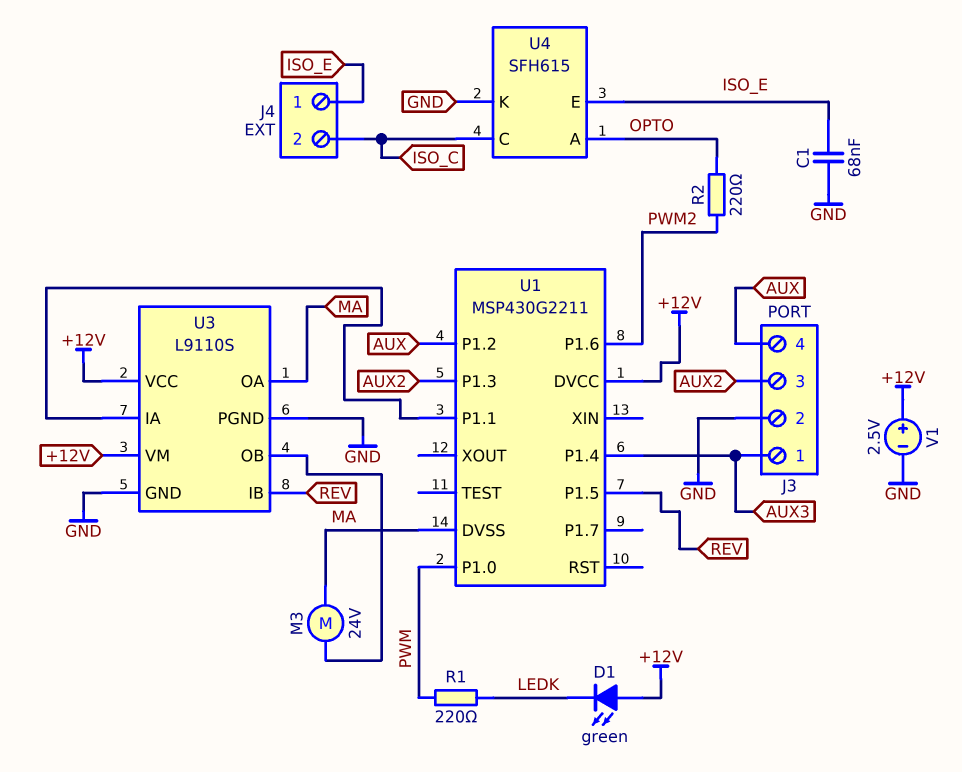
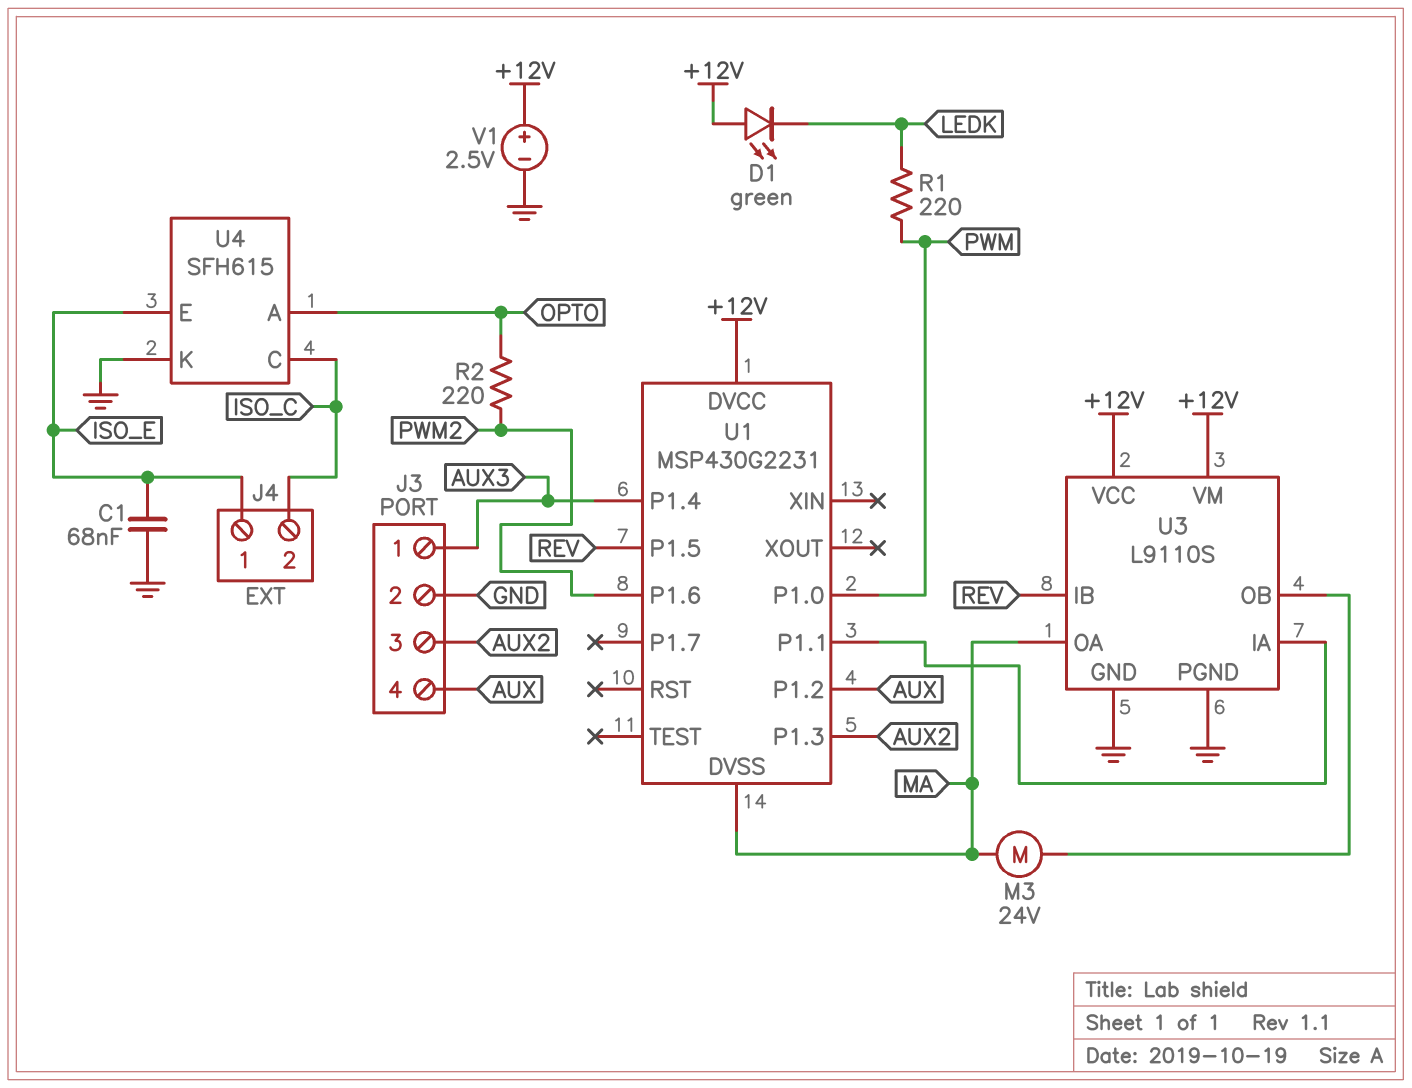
U1: MSP430G2211 -> MSP430G2231

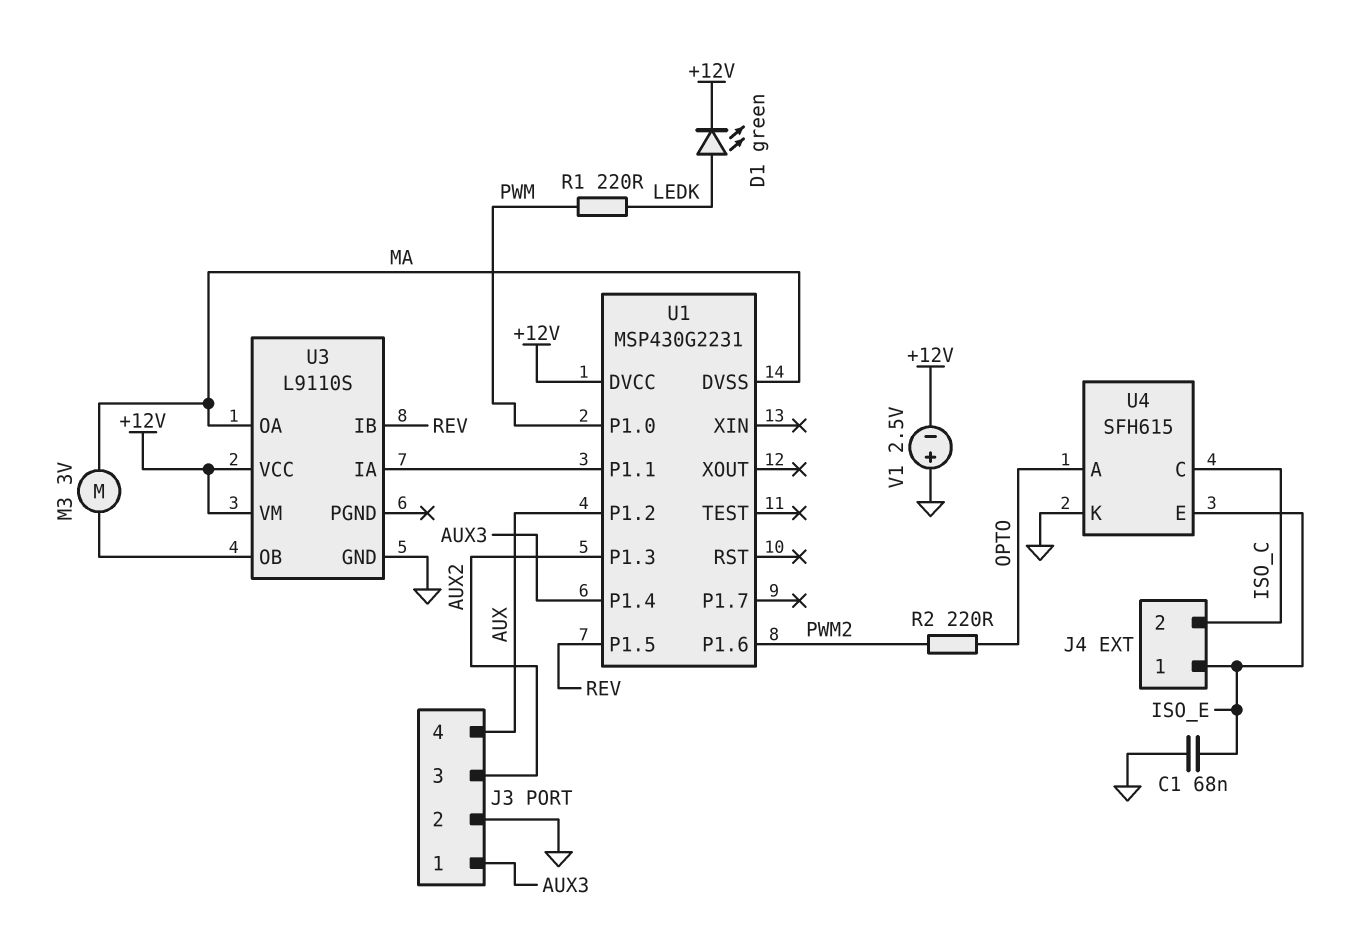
D1: LED green (A +12V, K LEDK) -> LED green (A LEDK, K +12V)
M3: motor 24V (MA, U3/OB) -> motor 3V (MA, U3/OB)
U3 pin PGND: GND -> none
V1: 2.5V (plus +12V, minus GND) -> 2.5V (plus GND, minus +12V)

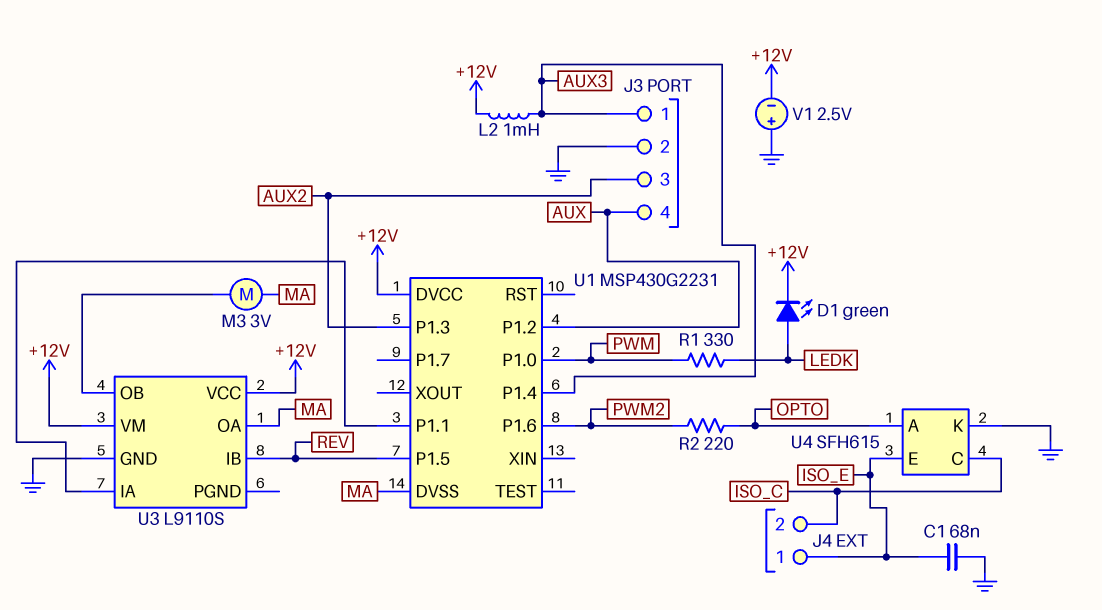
L2: none -> 1mH (+12V, AUX3)
R1: 220 (LEDK, PWM) -> 330 (LEDK, PWM)

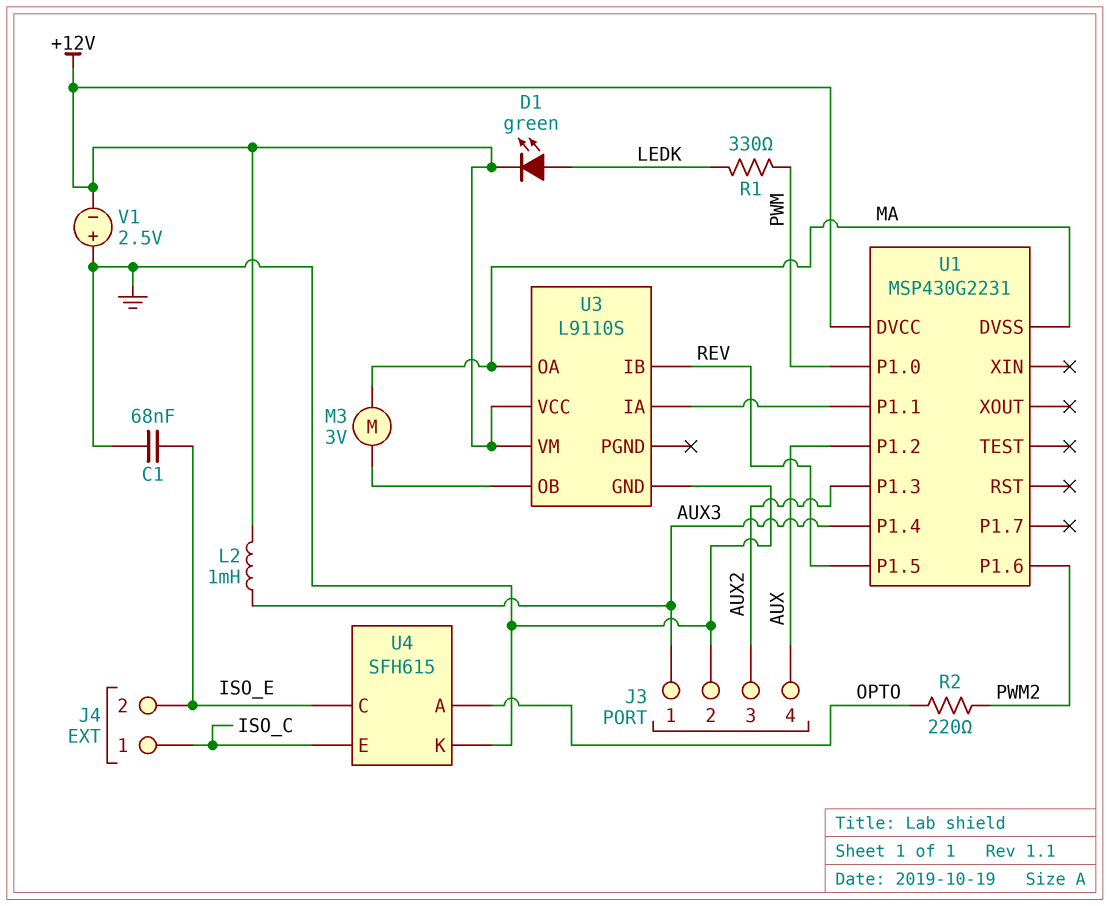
J4 pin 1: ISO_E -> ISO_C
J4 pin 2: ISO_C -> ISO_E
U4 pin C: ISO_C -> ISO_E
U4 pin E: ISO_E -> ISO_C

